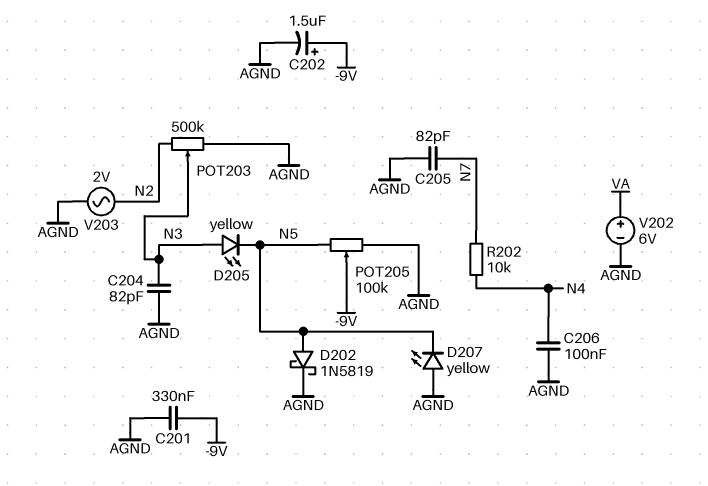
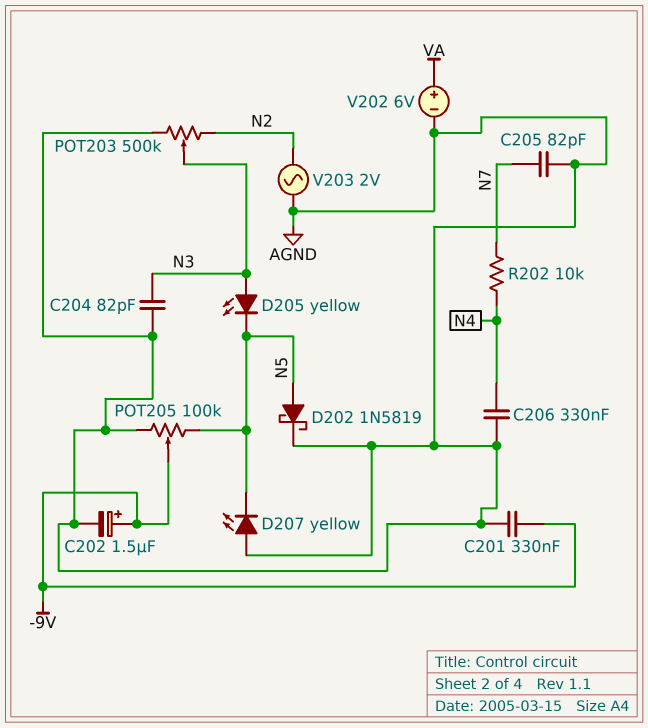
C206: 100nF (AGND, N4) -> 330nF (AGND, N4)

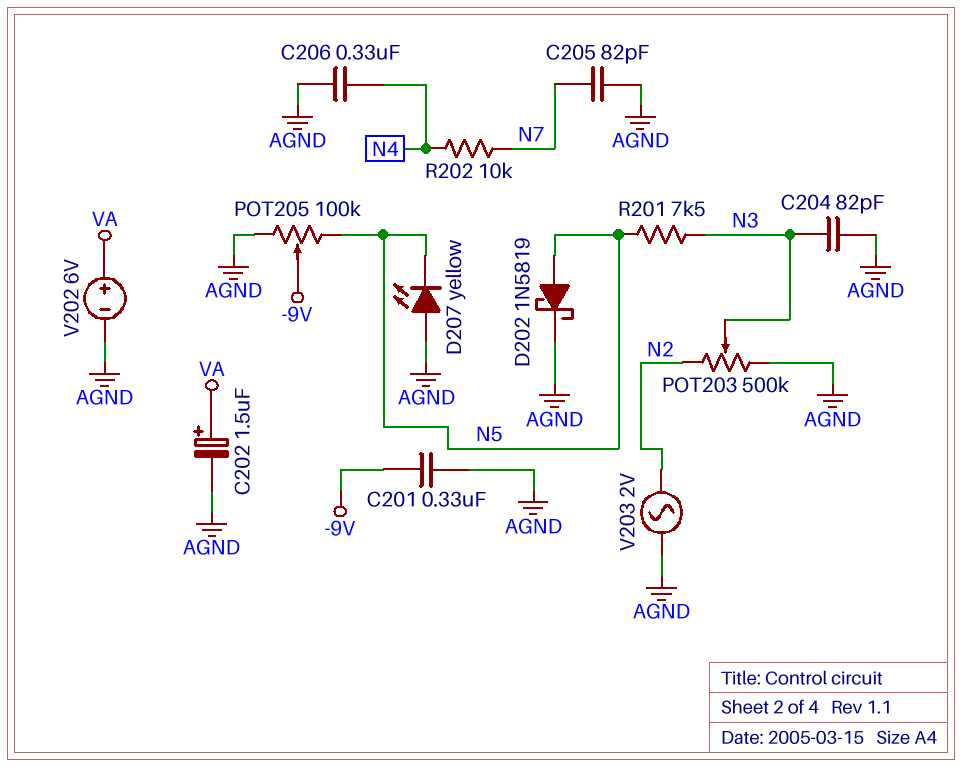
C202: 1.5uF (plus -9V, minus AGND) -> 1.5uF (plus VA, minus AGND)
D205: LED yellow (A N3, K N5) -> none
R201: none -> 7.5k (N3, N5)

